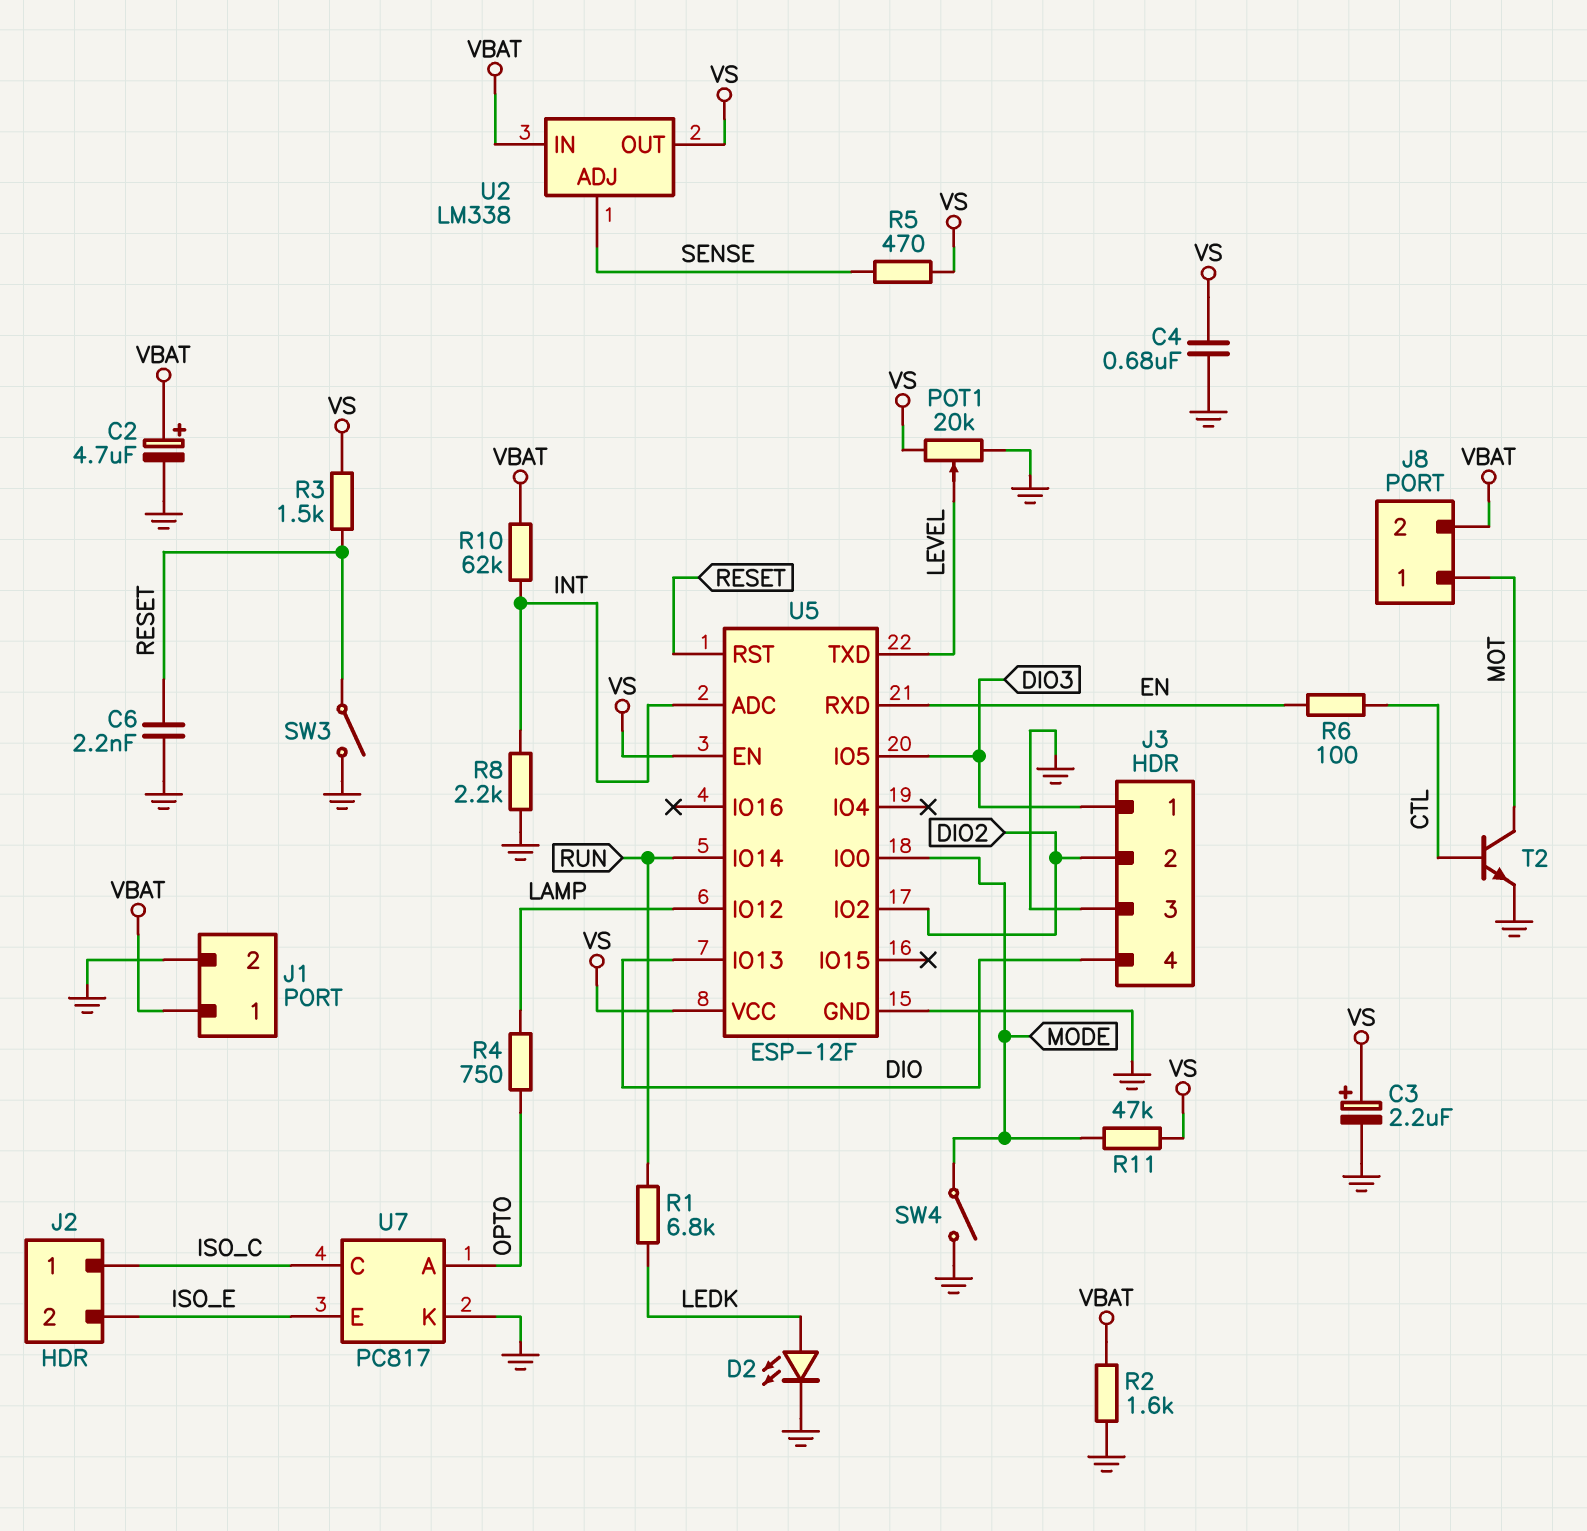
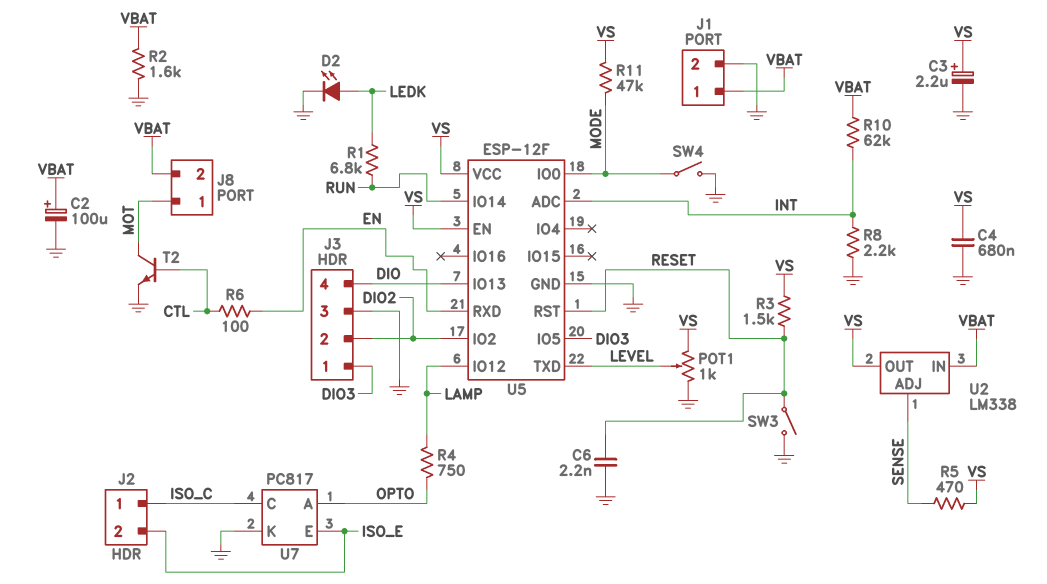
C2: 4.7uF (plus VBAT, minus GND) -> 100uF (plus VBAT, minus GND)
POT1: 20k (GND, VS, wiper LEVEL) -> 1k (GND, VS, wiper LEVEL)

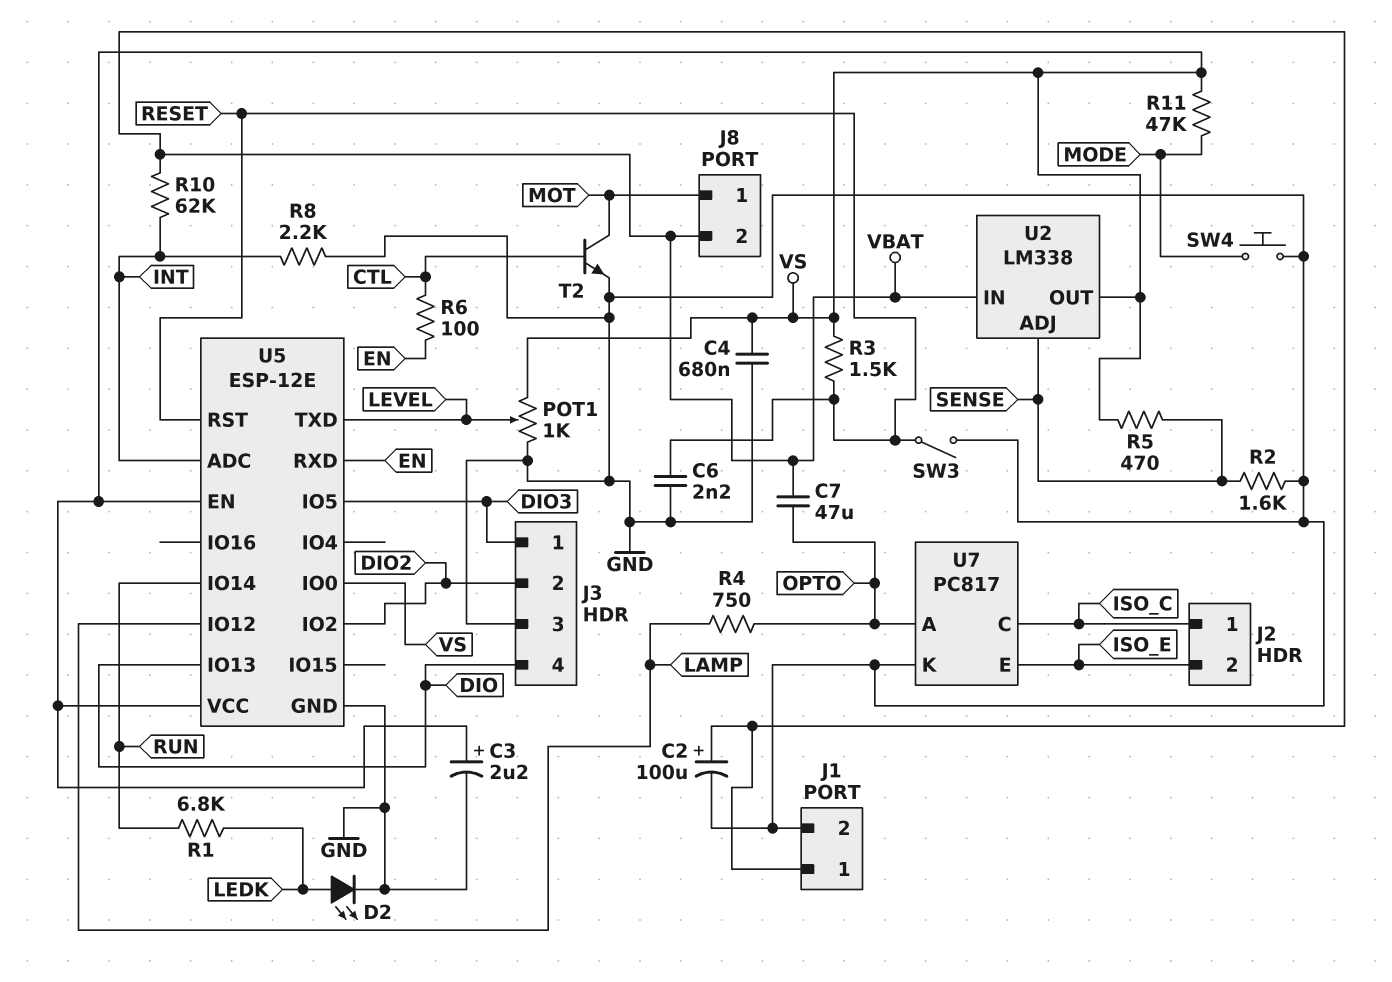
C7: none -> 47uF (OPTO, VBAT)
R2: 1.6k (GND, VBAT) -> 1.6k (GND, SENSE)
SW4: switch (GND, MODE) -> button (GND, MODE)
U5: ESP-12F -> ESP-12E
U5 pin IO0: MODE -> VS

